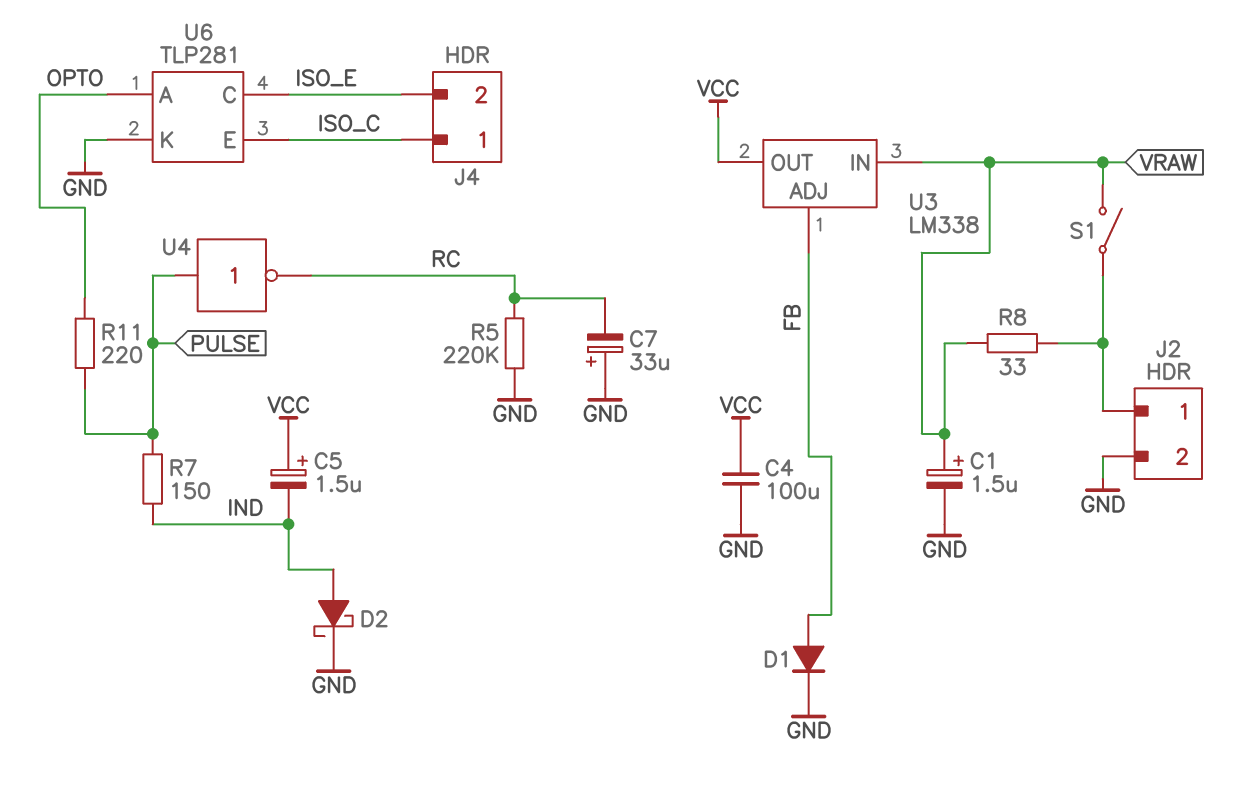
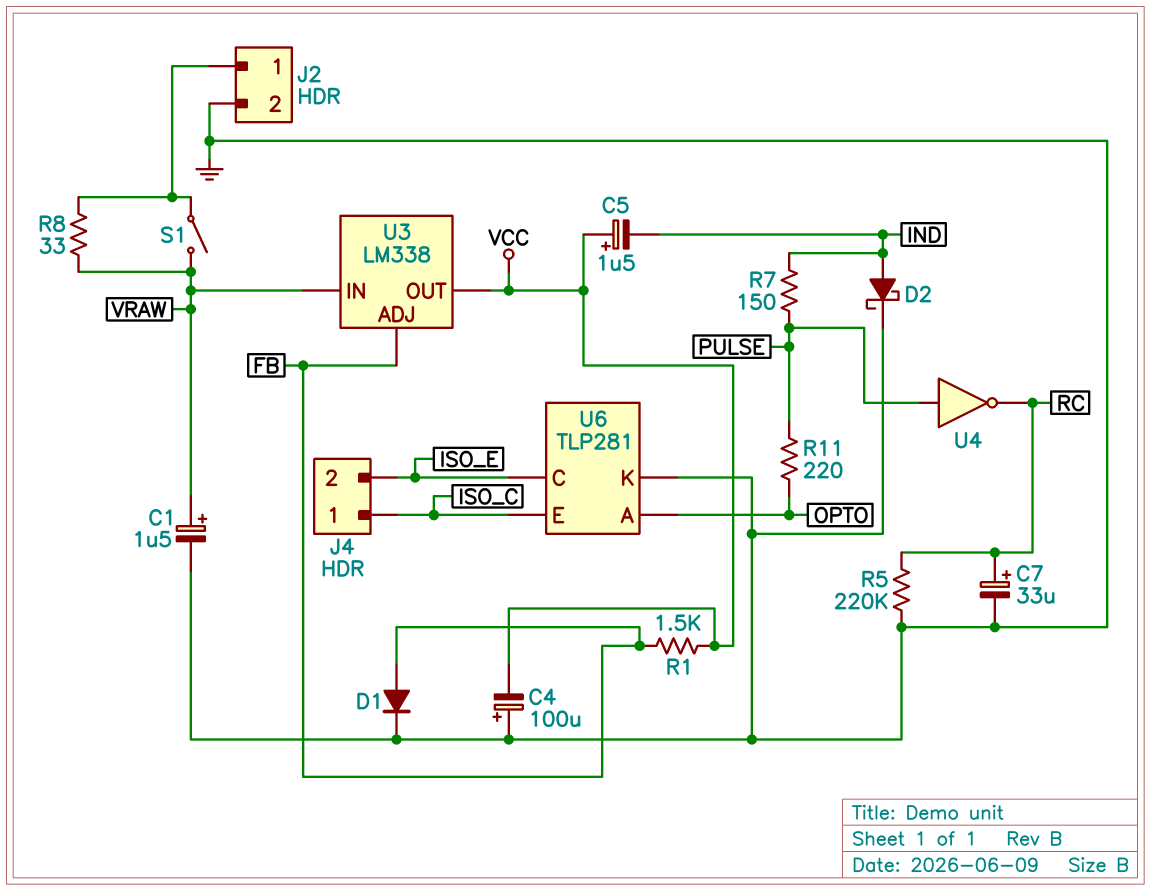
C4: 100uF (GND, VCC) -> 100uF (plus GND, minus VCC)
C7: 33uF (plus GND, minus RC) -> 33uF (plus RC, minus GND)
R1: none -> 1.5k (FB, VCC)

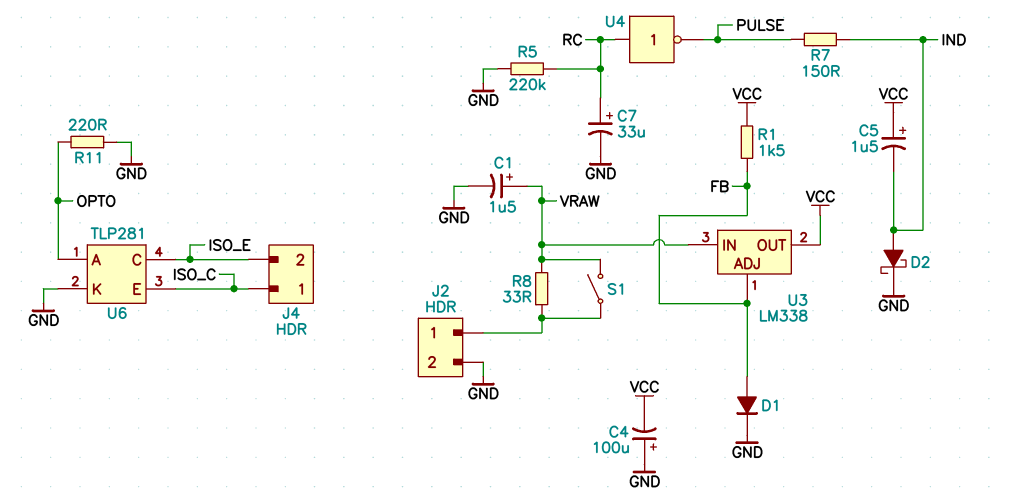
R11: 220 (OPTO, PULSE) -> 220 (GND, OPTO)
U4: NOT (in PULSE, out RC) -> NOT (in RC, out PULSE)

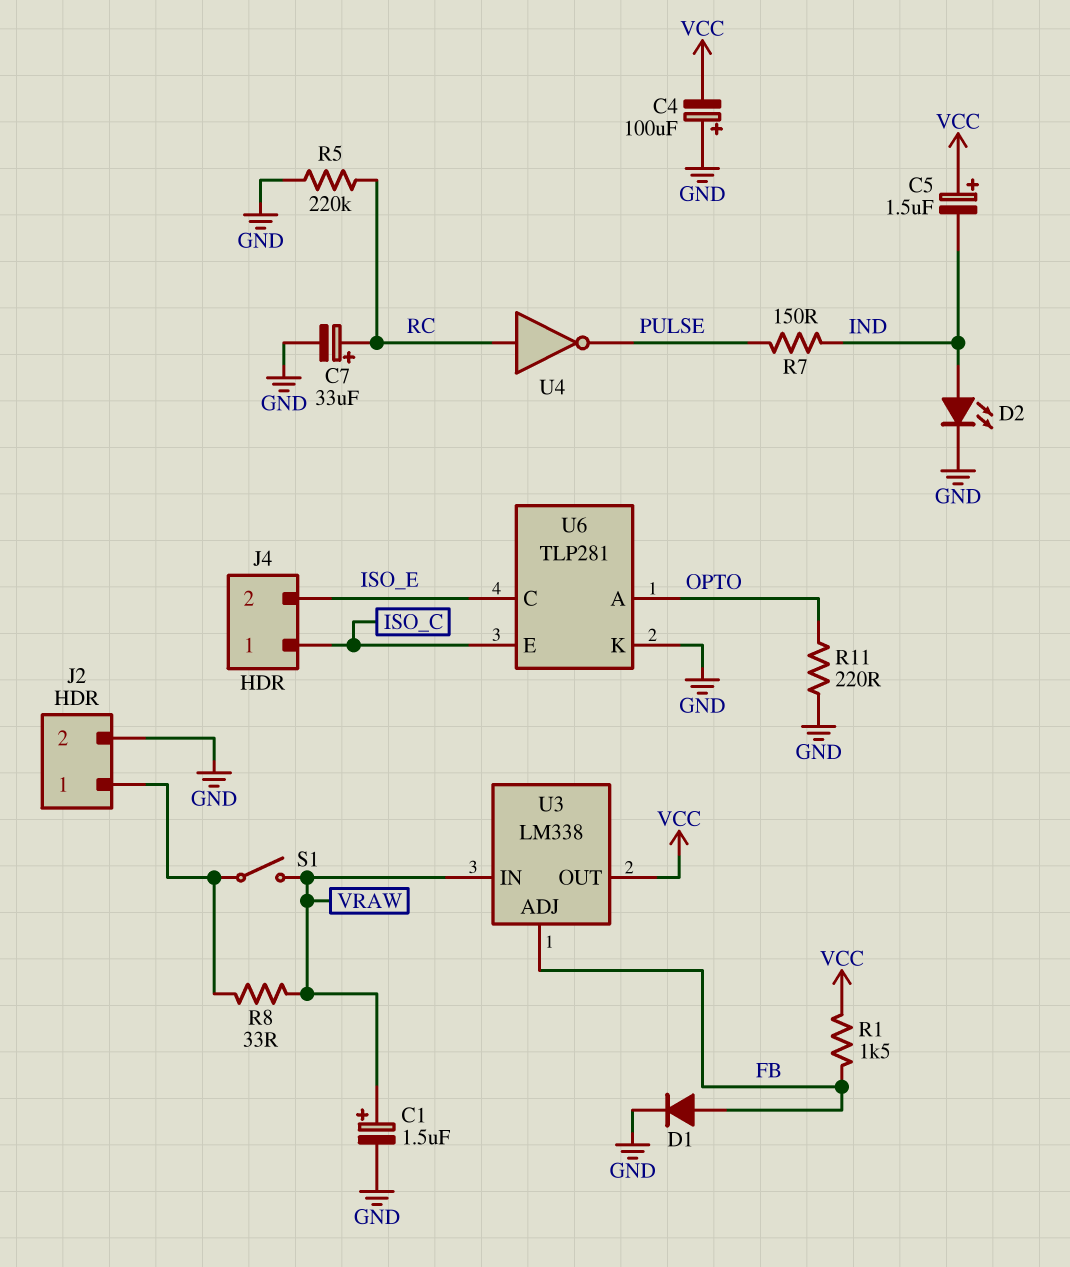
D2: schottky (A IND, K GND) -> LED (A IND, K GND)

